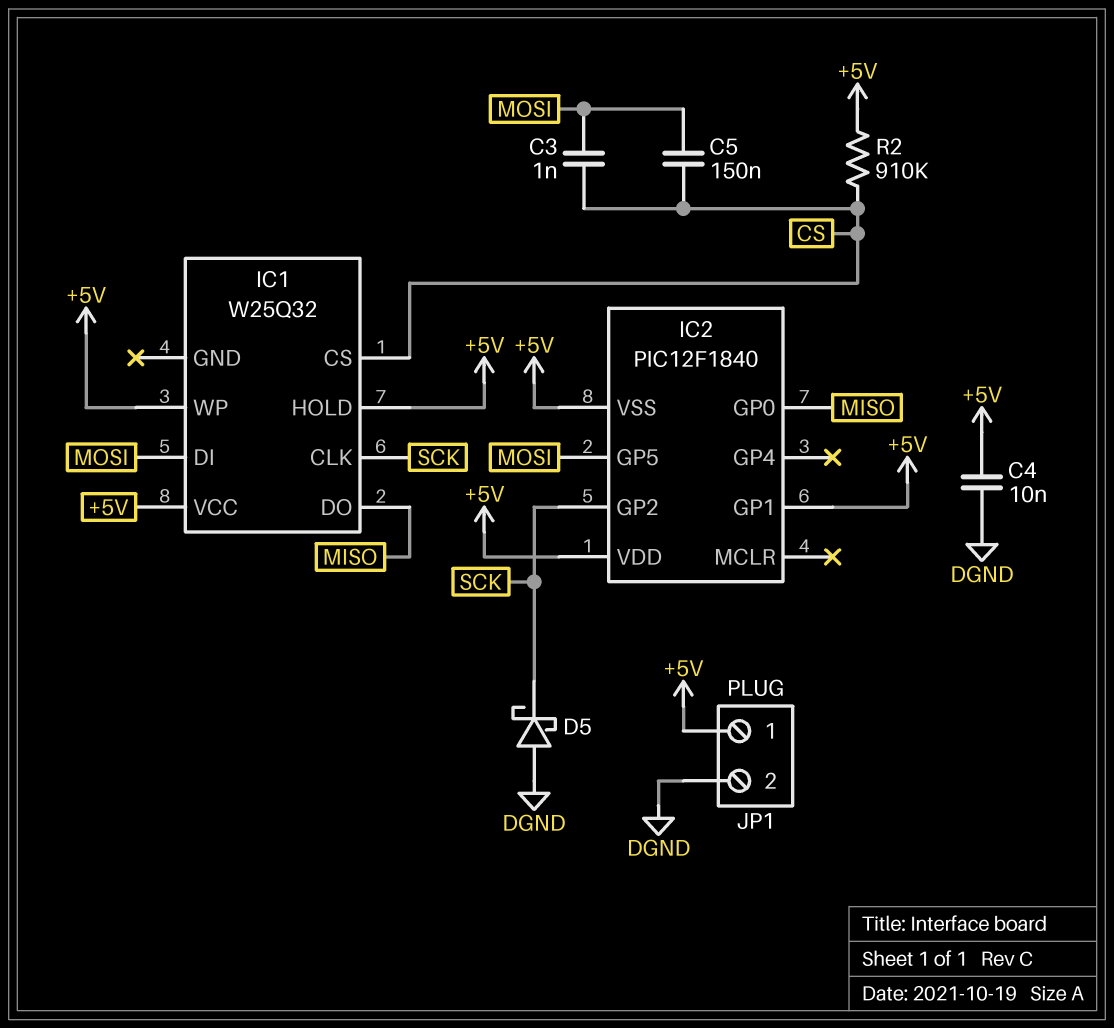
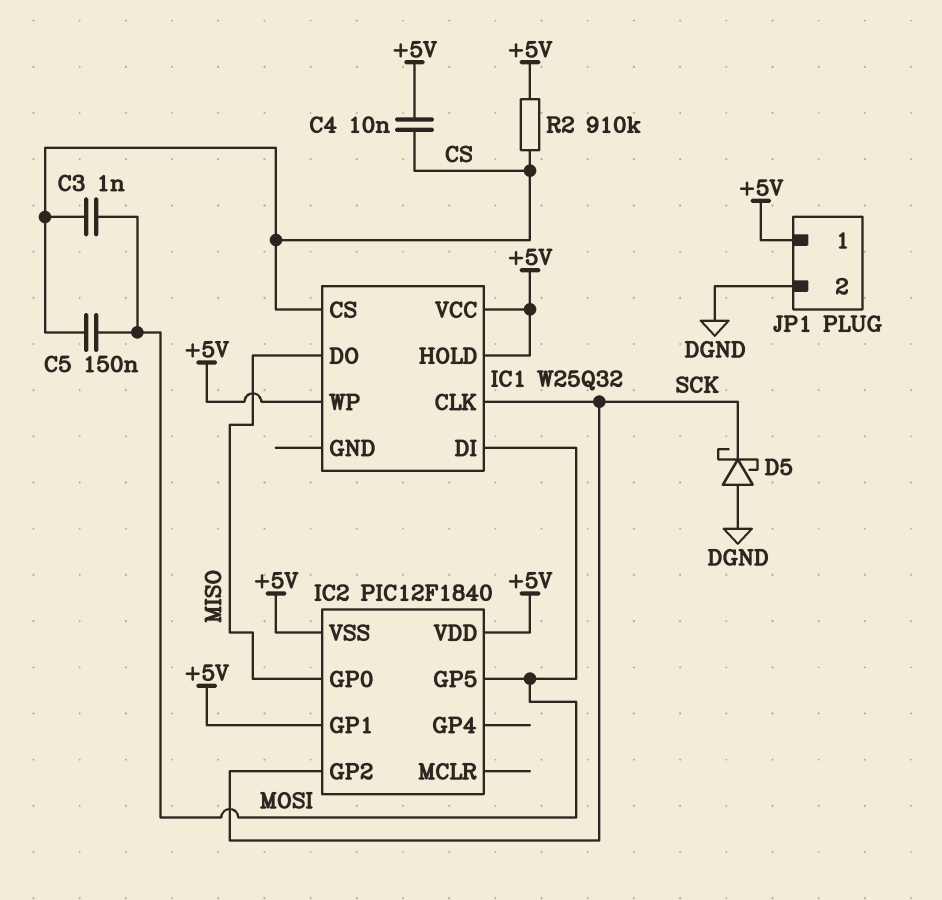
C4: 10nF (+5V, DGND) -> 10nF (+5V, CS)

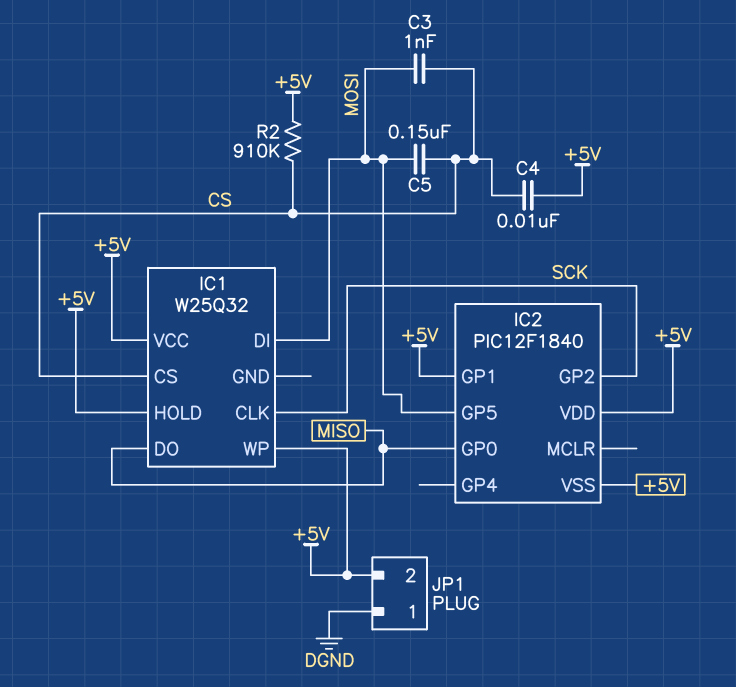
D5: schottky (A DGND, K SCK) -> none
JP1 pin 1: +5V -> DGND
JP1 pin 2: DGND -> +5V

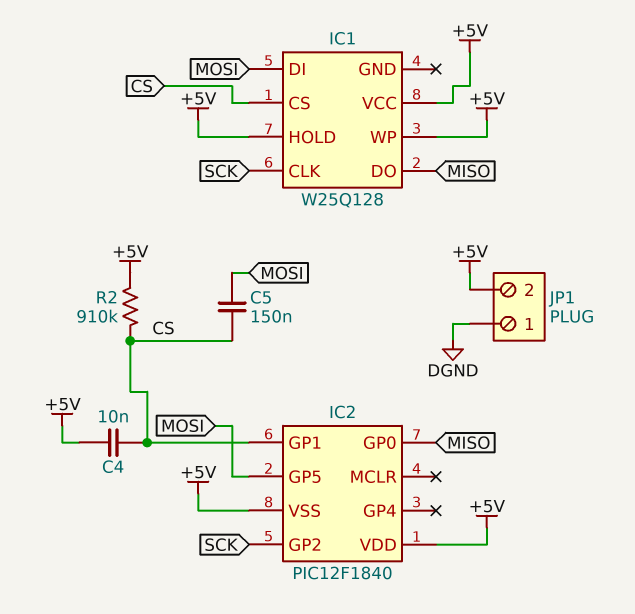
C3: 1nF (CS, MOSI) -> none
IC1: W25Q32 -> W25Q128
IC2 pin GP1: +5V -> CS

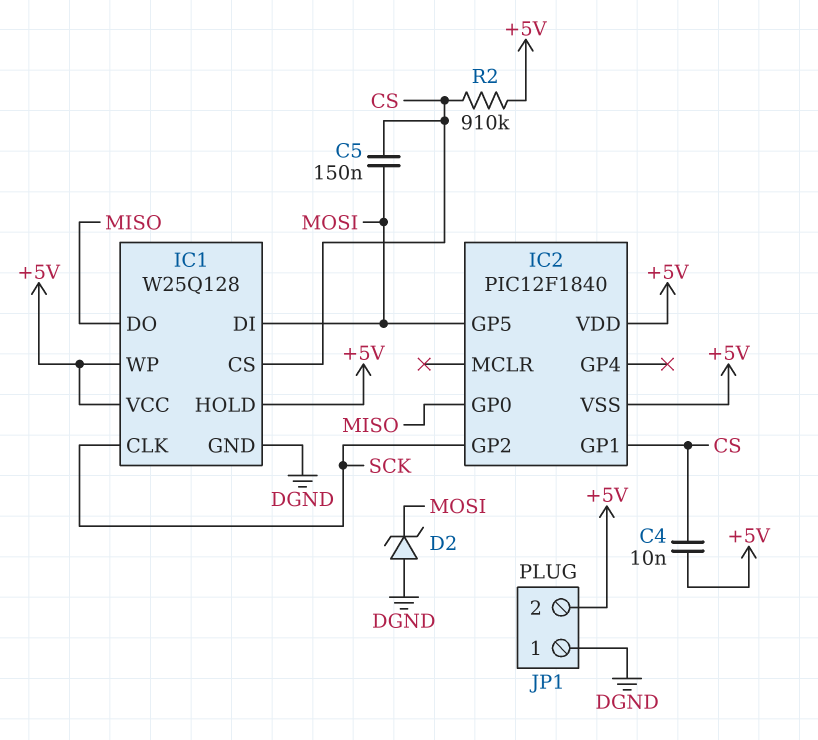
D2: none -> zener (A DGND, K MOSI)
IC1 pin GND: none -> DGND

